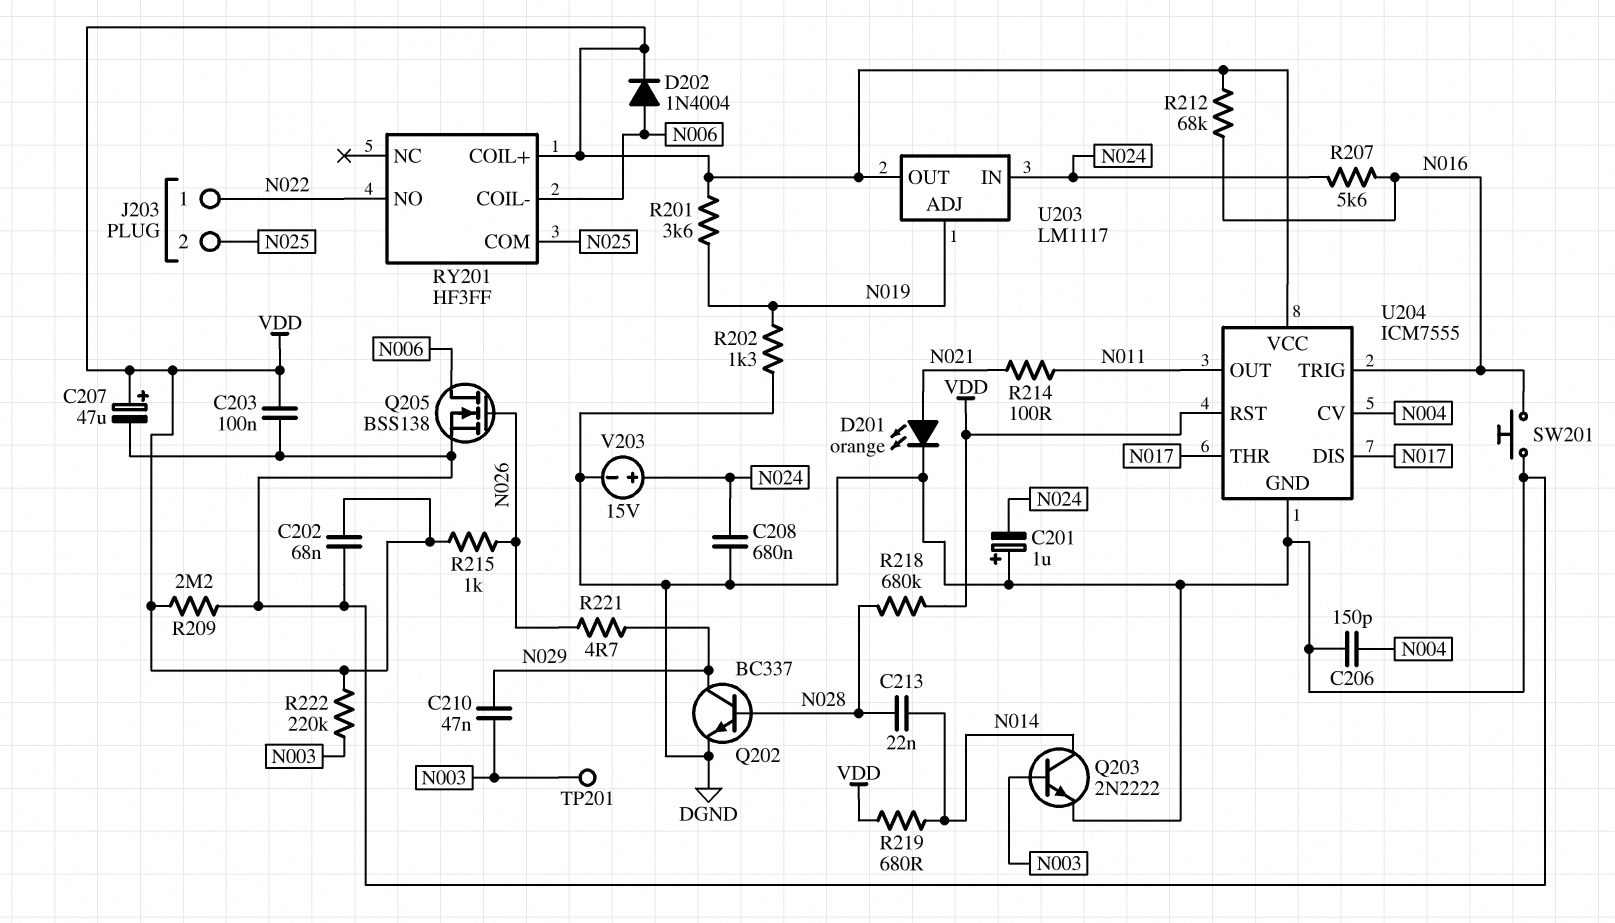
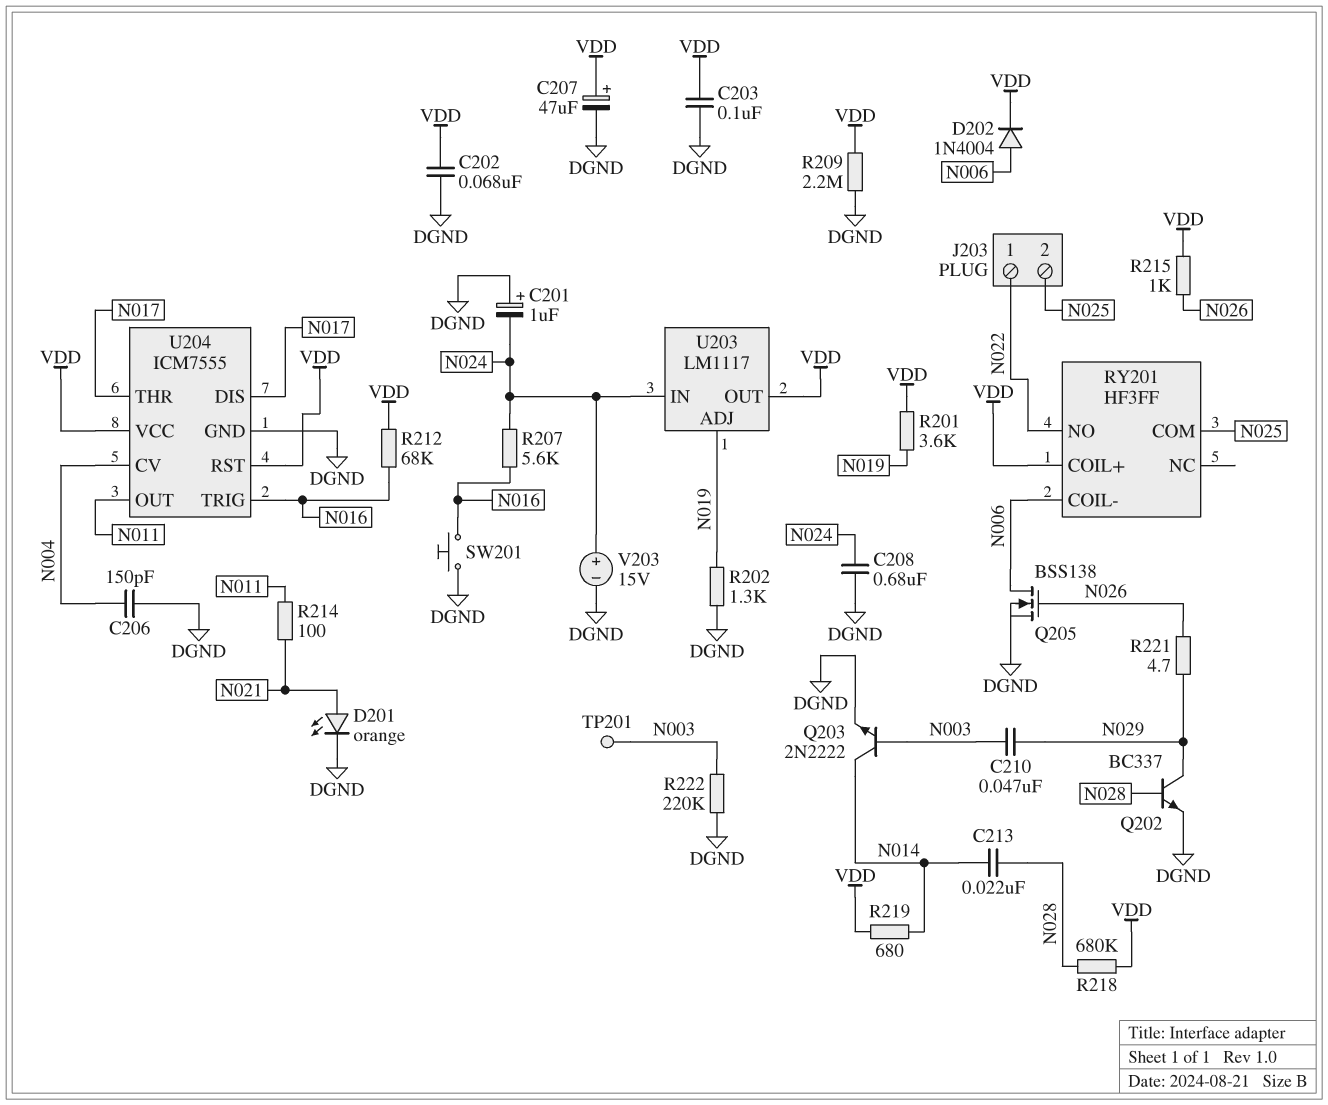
R222: 220k (N003, VDD) -> 220k (DGND, N003)

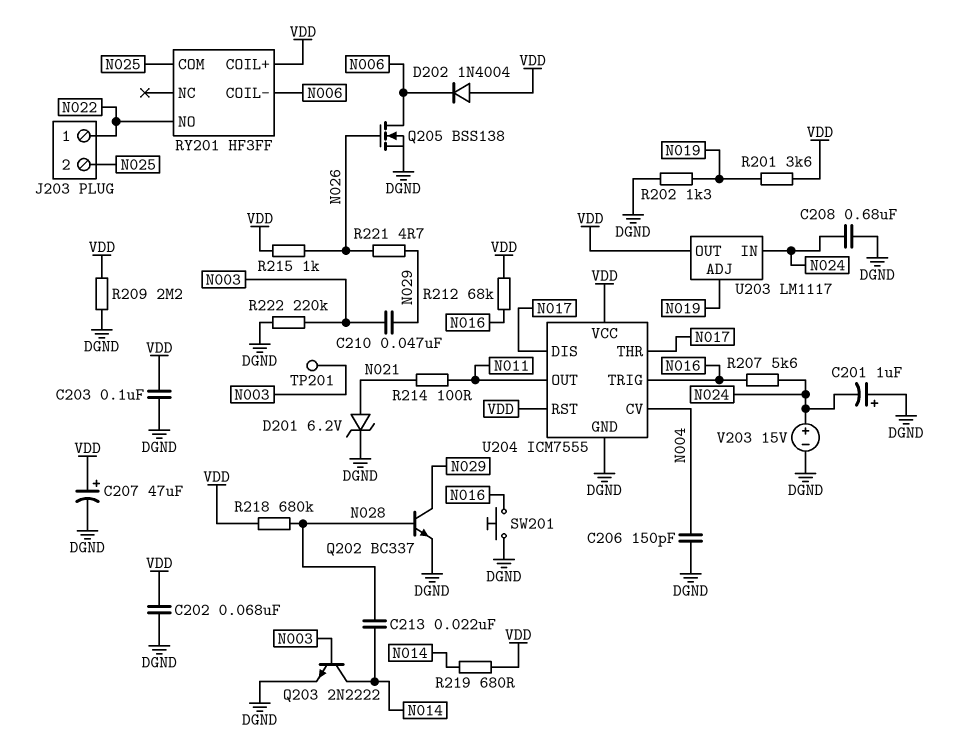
D201: LED orange (A N021, K DGND) -> zener 6.2V (A N021, K DGND)
D202: diode 1N4004 (A N006, K VDD) -> diode 1N4004 (A VDD, K N006)

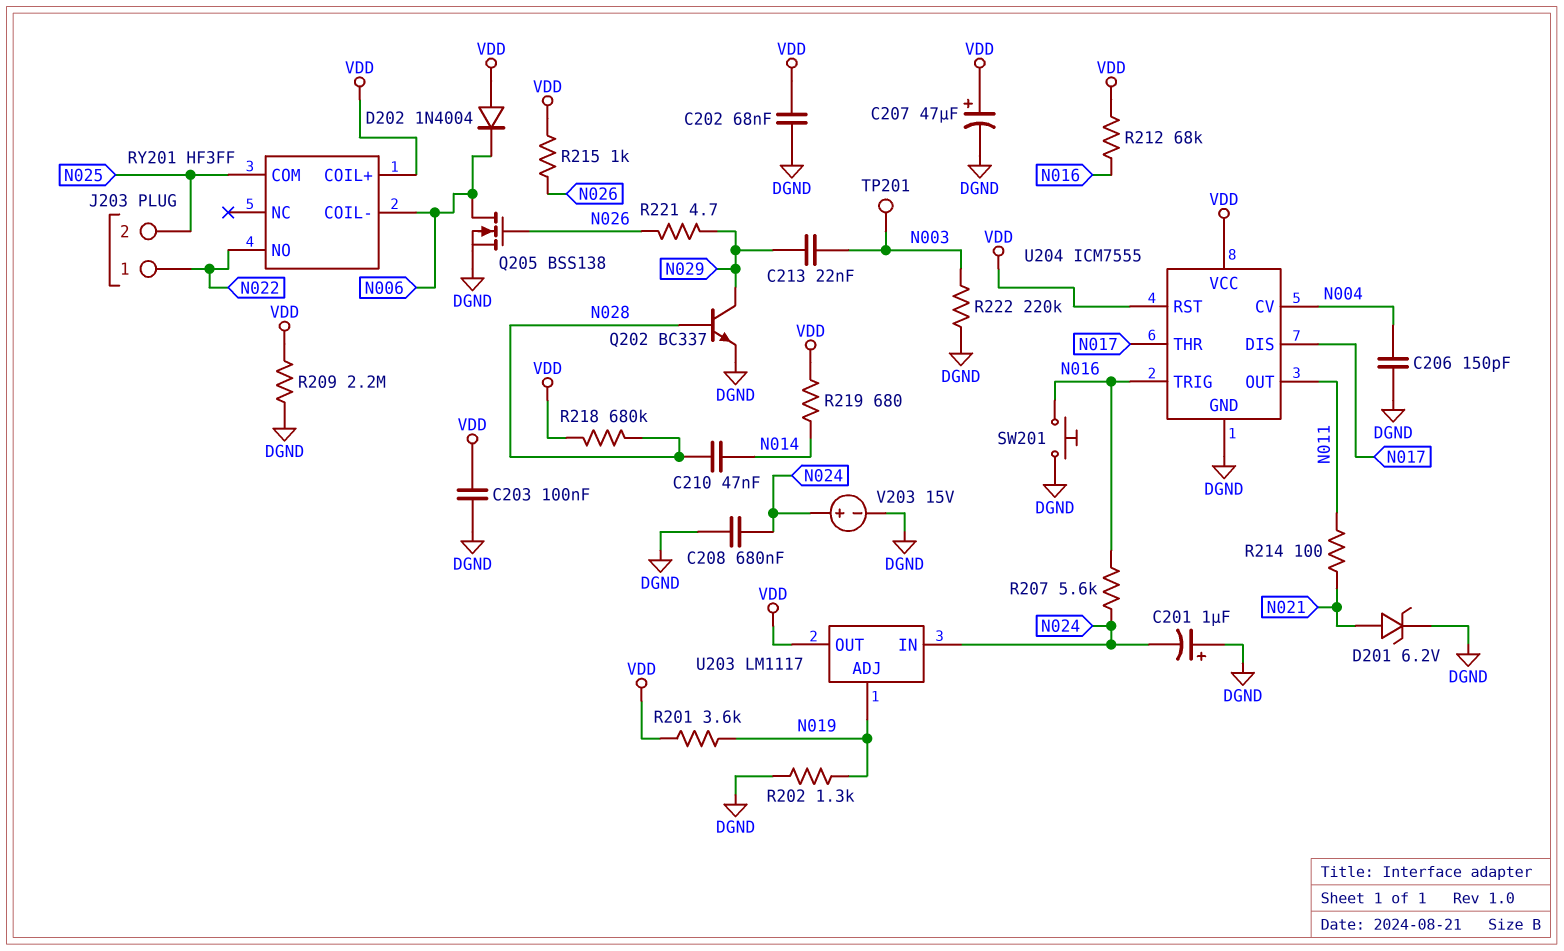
C210: 47nF (N003, N029) -> 47nF (N014, N028)
C213: 22nF (N014, N028) -> 22nF (N003, N029)
Q203: NPN 2N2222 (B N003, C N014, E DGND) -> none

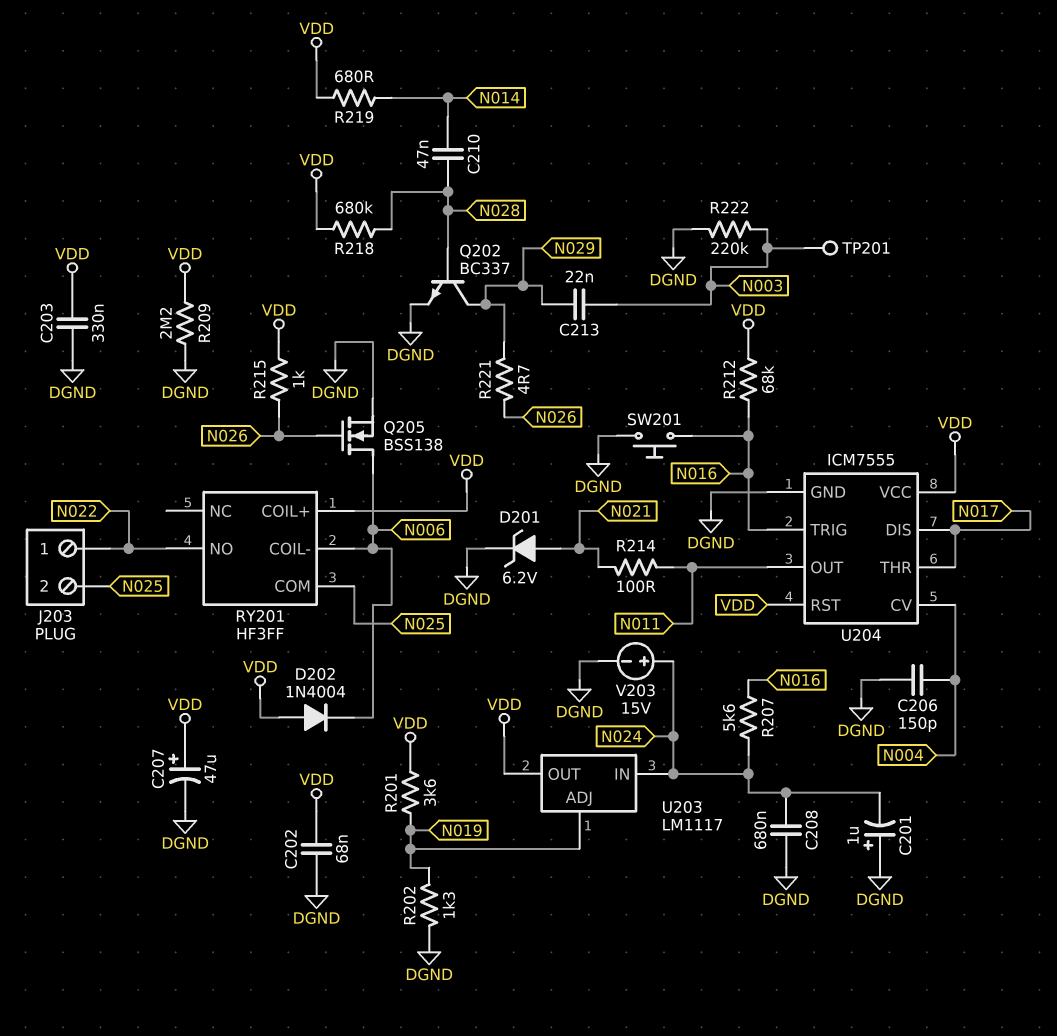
C203: 100nF (DGND, VDD) -> 330nF (DGND, VDD)

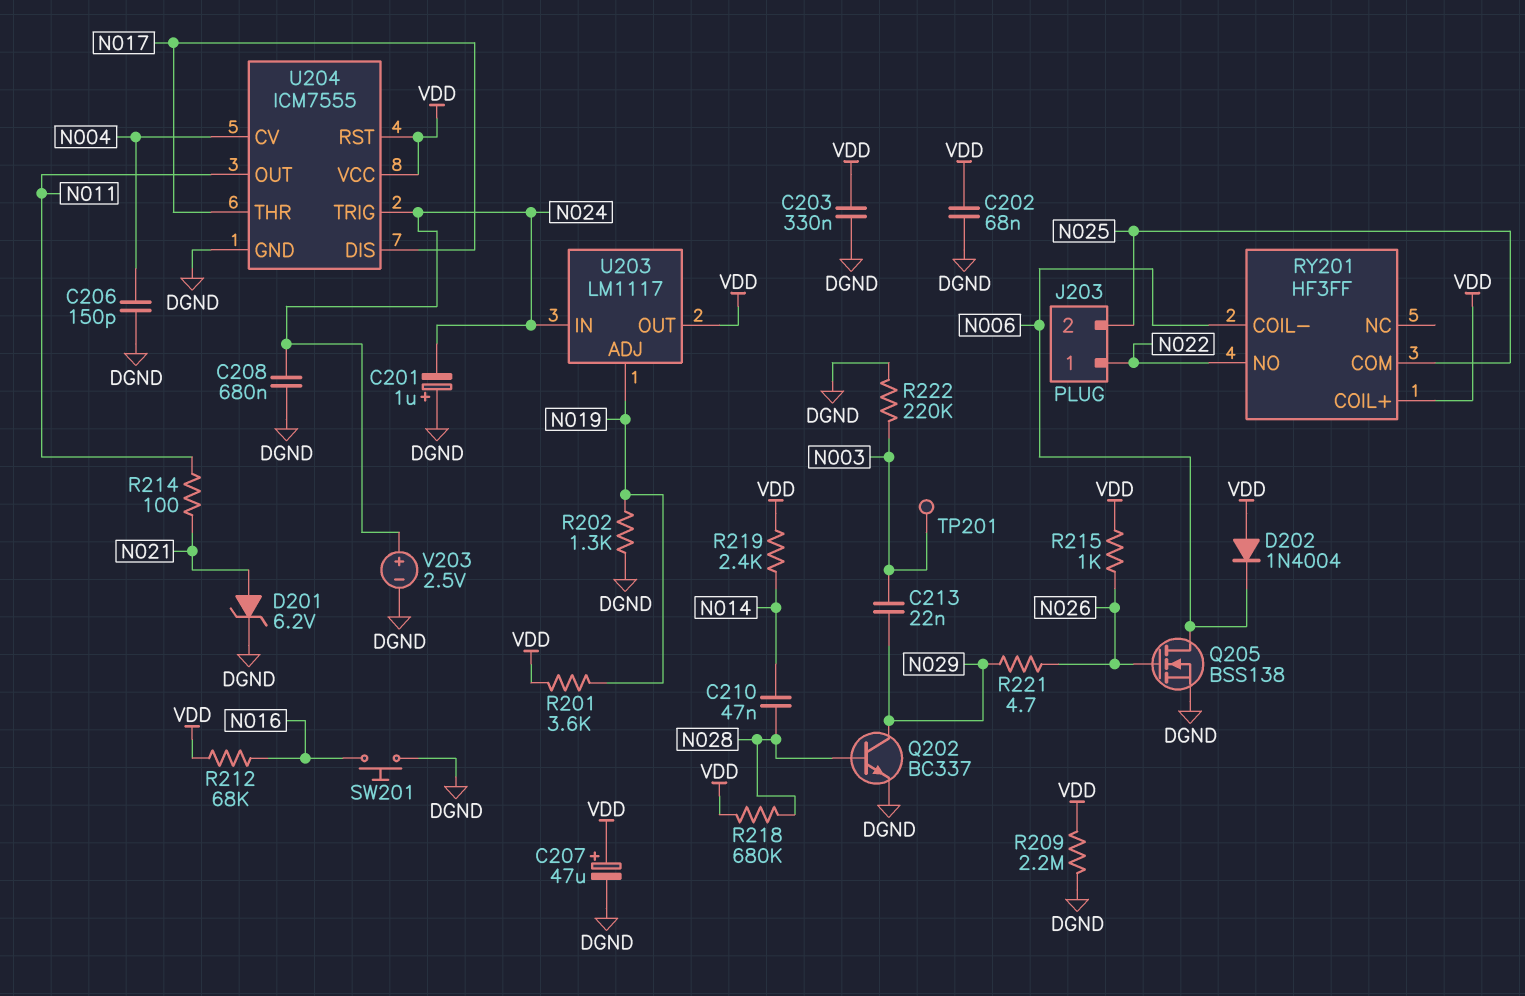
R207: 5.6k (N016, N024) -> none
R219: 680 (N014, VDD) -> 2.4k (N014, VDD)
U204 pin TRIG: N016 -> N024
V203: 15V (plus N024, minus DGND) -> 2.5V (plus N024, minus DGND)

